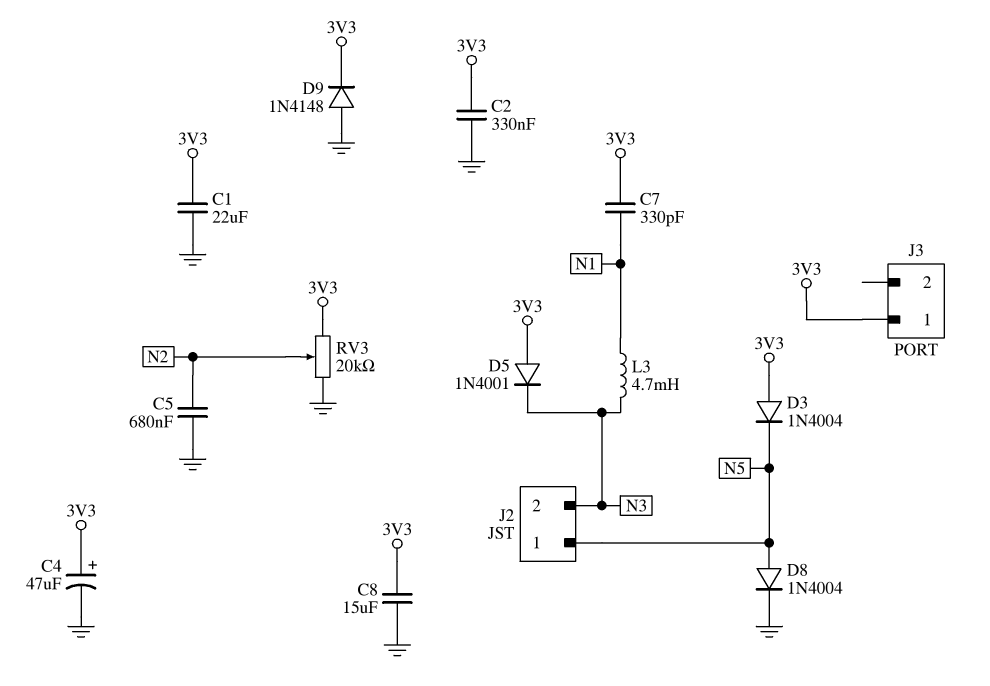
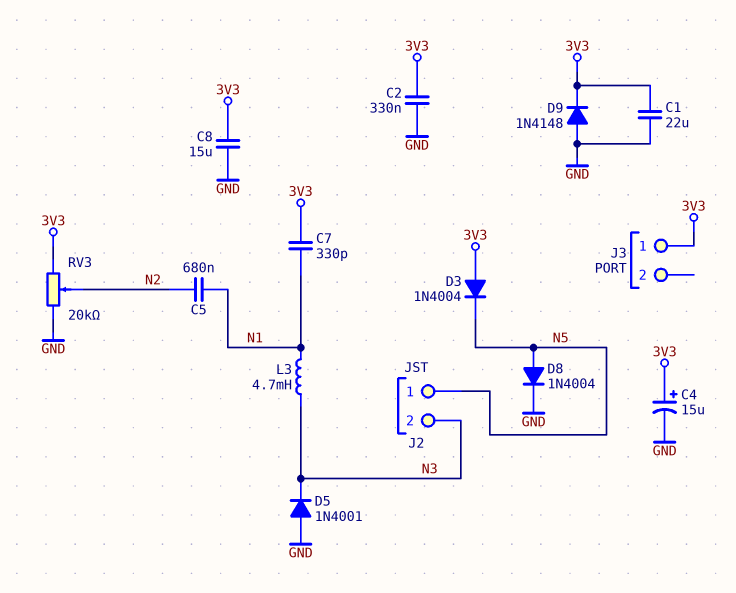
C4: 47uF (plus 3V3, minus GND) -> 15uF (plus 3V3, minus GND)
C5: 680nF (GND, N2) -> 680nF (N1, N2)
D5: diode 1N4001 (A 3V3, K N3) -> diode 1N4001 (A GND, K N3)

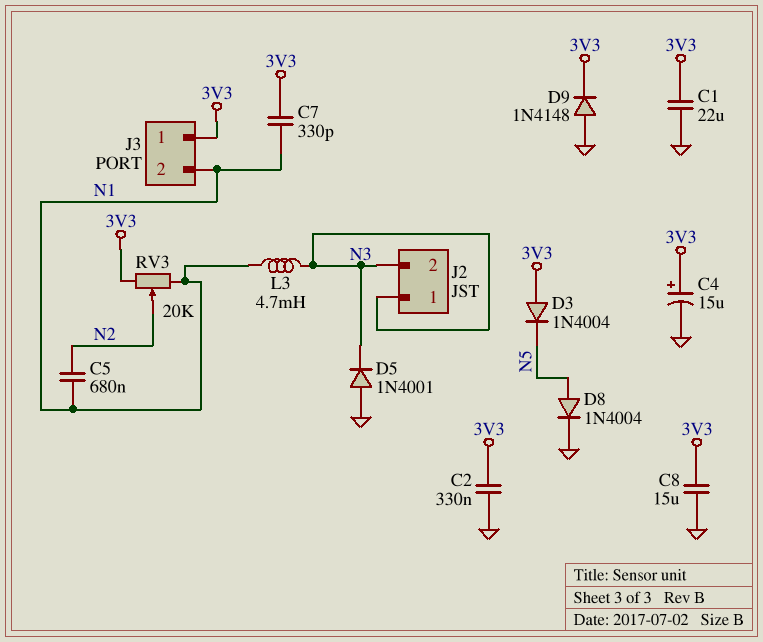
J2 pin 1: N5 -> N3
J3 pin 2: none -> N1
RV3: 20k (3V3, GND, wiper N2) -> 20k (3V3, N1, wiper N2)

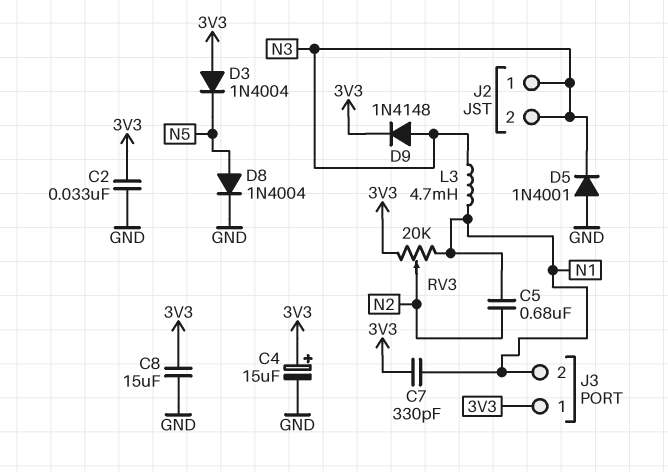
C1: 22uF (3V3, GND) -> none
C2: 330nF (3V3, GND) -> 33nF (3V3, GND)
D9: diode 1N4148 (A GND, K 3V3) -> diode 1N4148 (A N3, K 3V3)

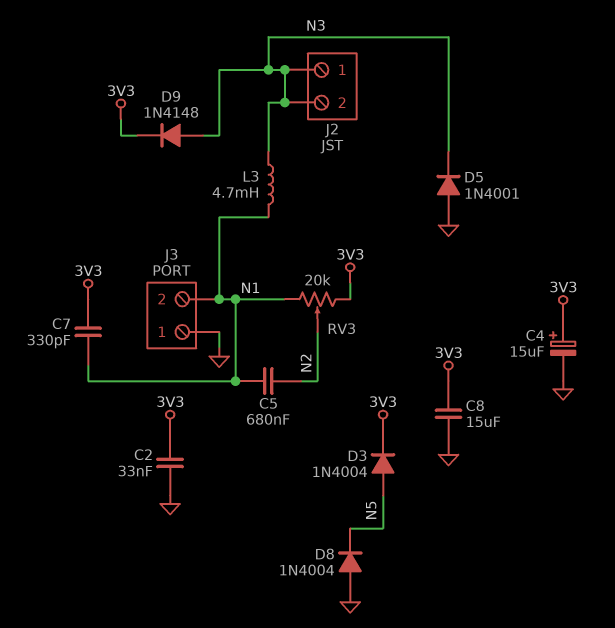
D3: diode 1N4004 (A 3V3, K N5) -> diode 1N4004 (A N5, K 3V3)
D8: diode 1N4004 (A N5, K GND) -> diode 1N4004 (A GND, K N5)
J3 pin 1: 3V3 -> GND

